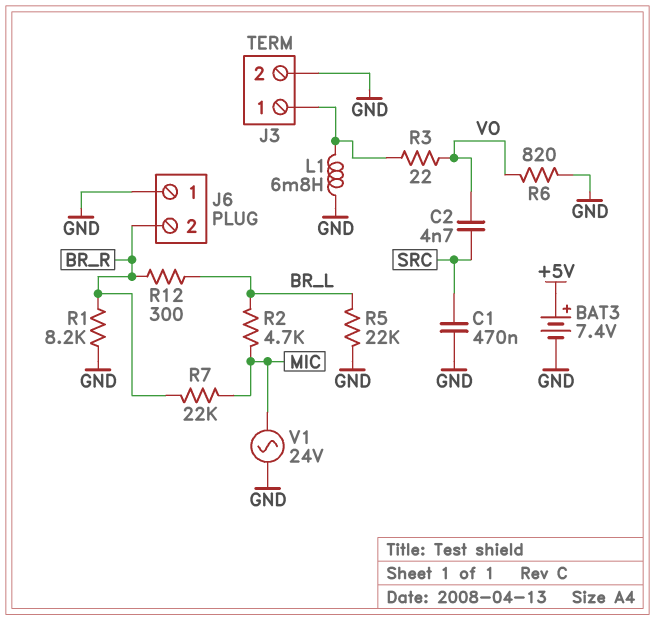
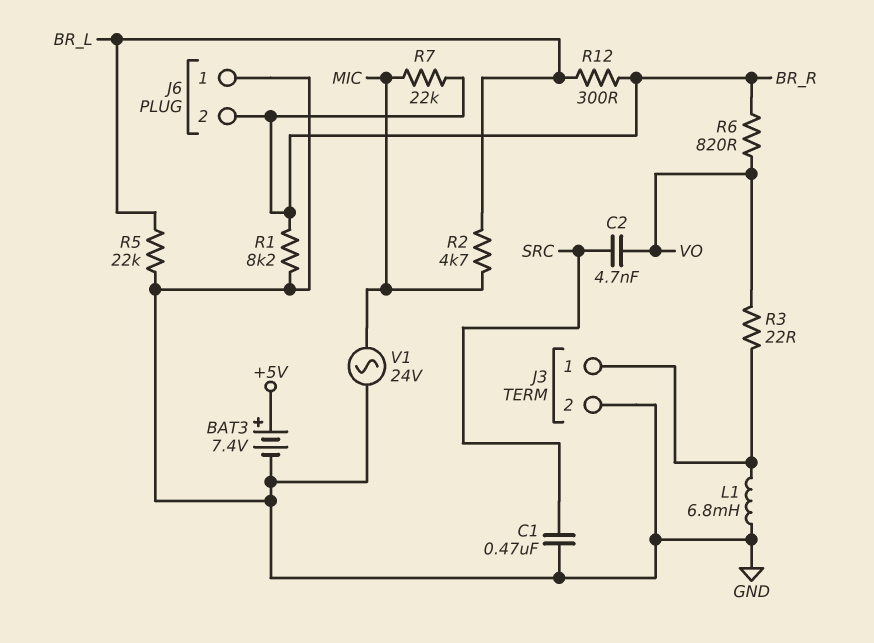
R6: 820 (GND, VO) -> 820 (BR_R, VO)

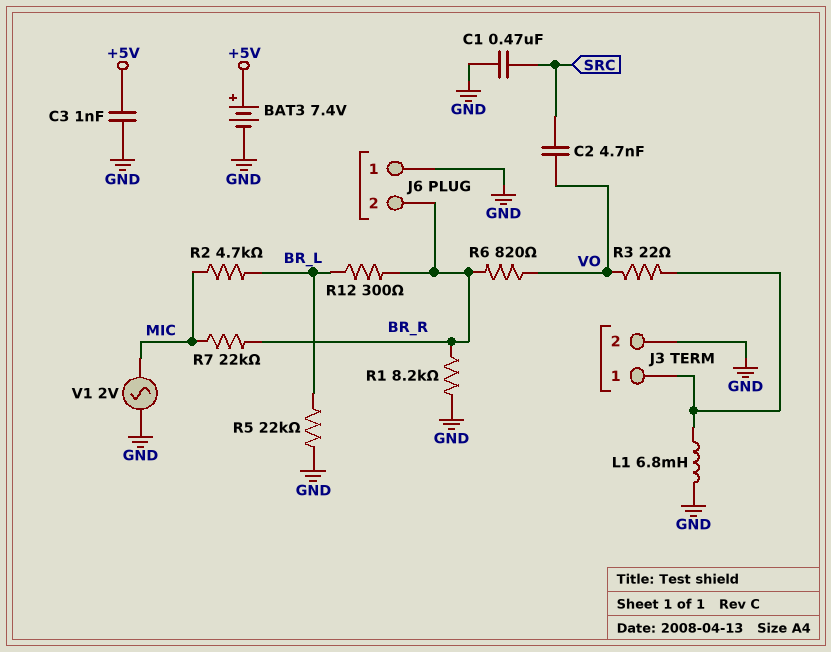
C3: none -> 1nF (+5V, GND)
V1: AC 24V (GND, MIC) -> AC 2V (GND, MIC)

